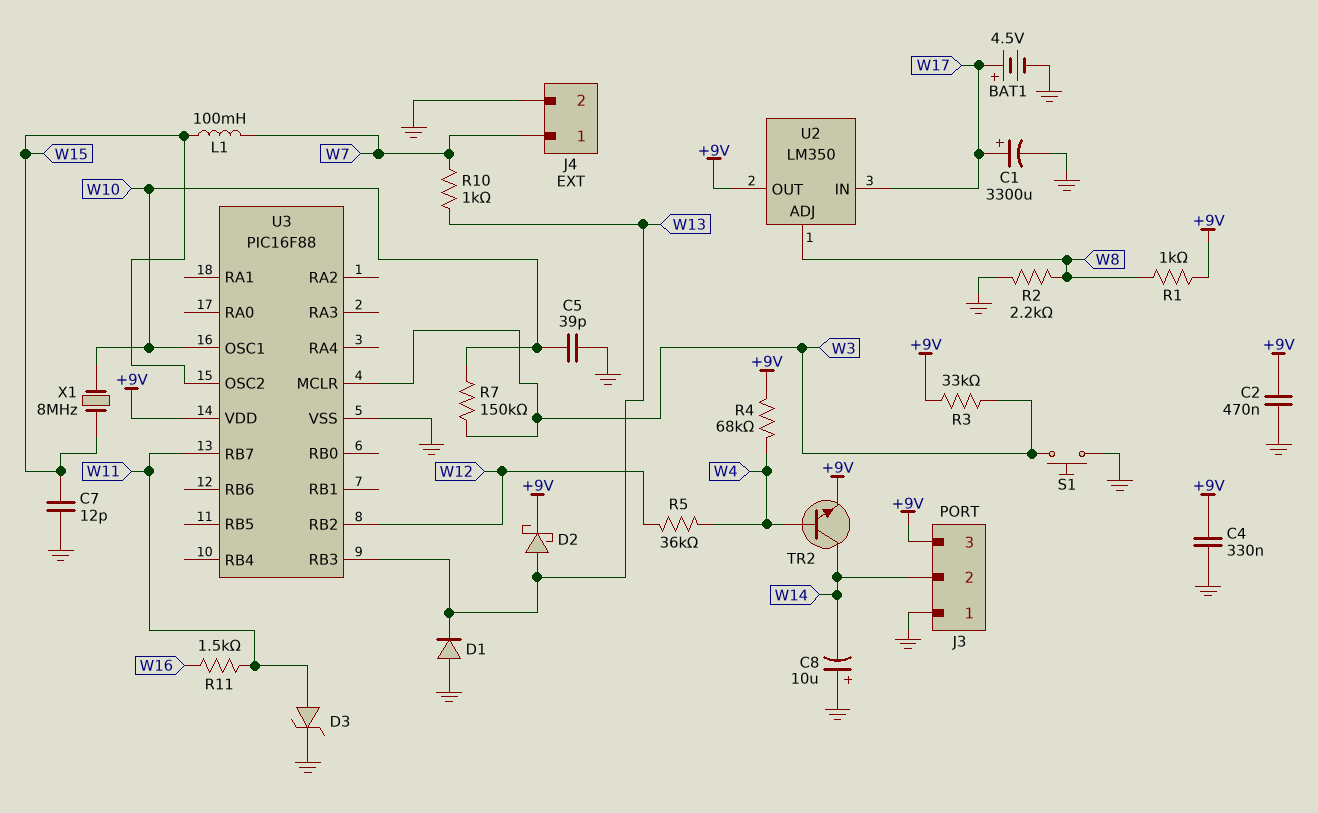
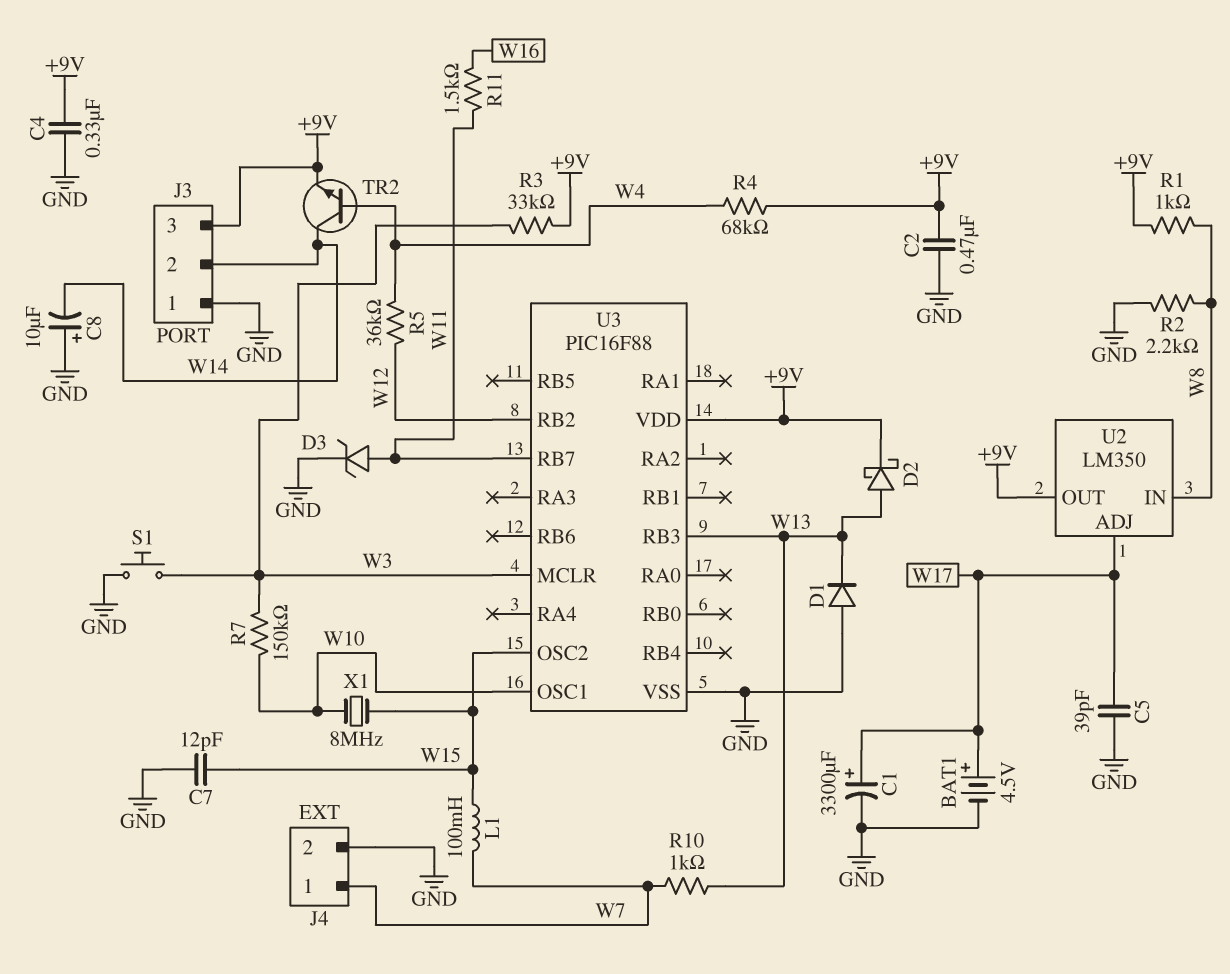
C5: 39pF (GND, W10) -> 39pF (GND, W17)
U2 pin ADJ: W8 -> W17
U2 pin IN: W17 -> W8

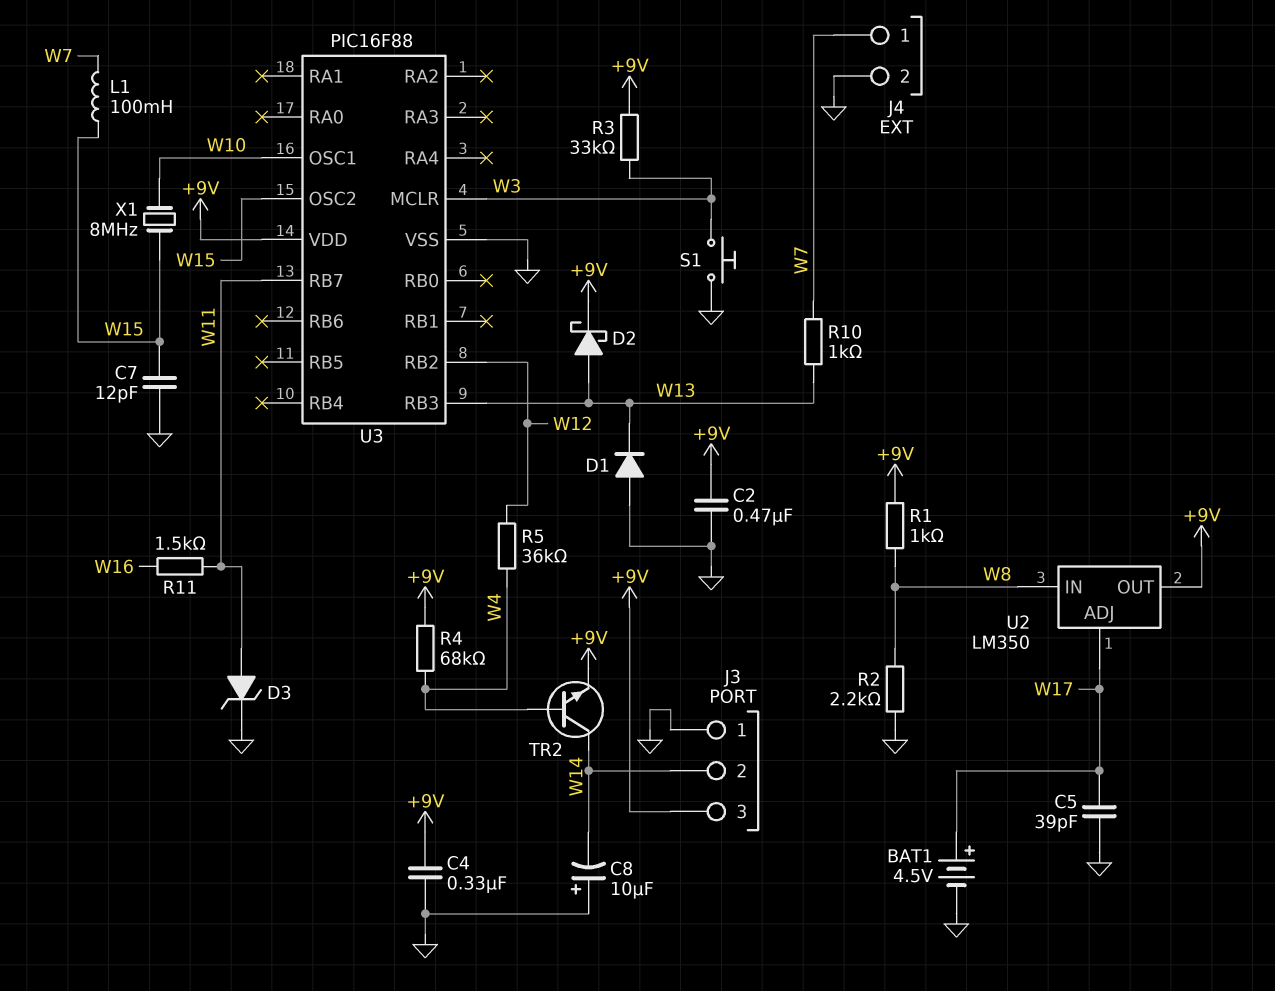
C1: 3300uF (plus W17, minus GND) -> none
R7: 150k (W3, W10) -> none

